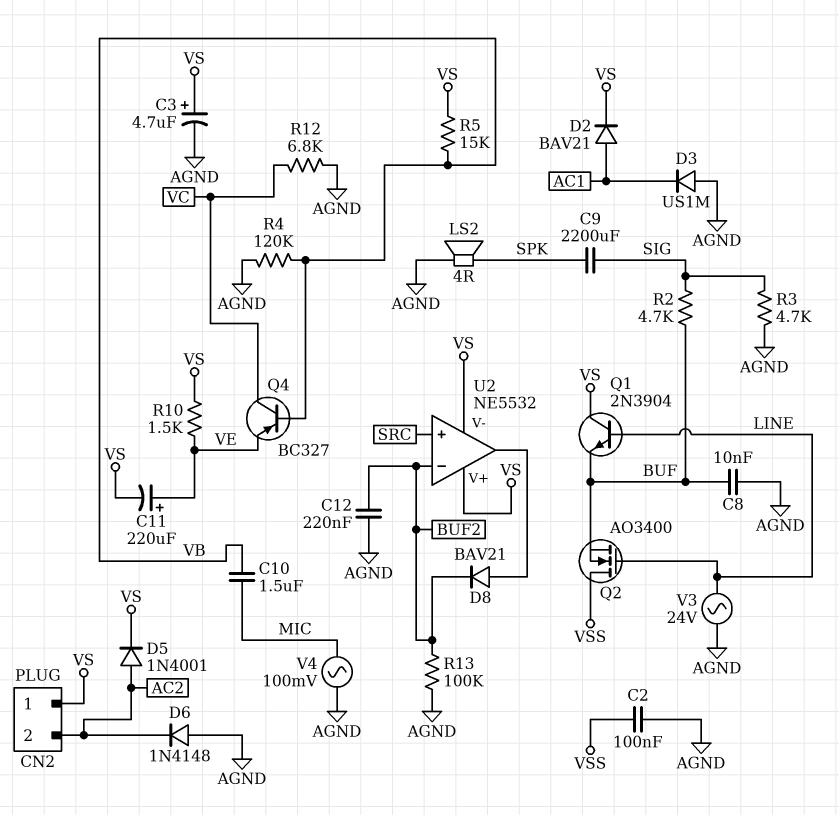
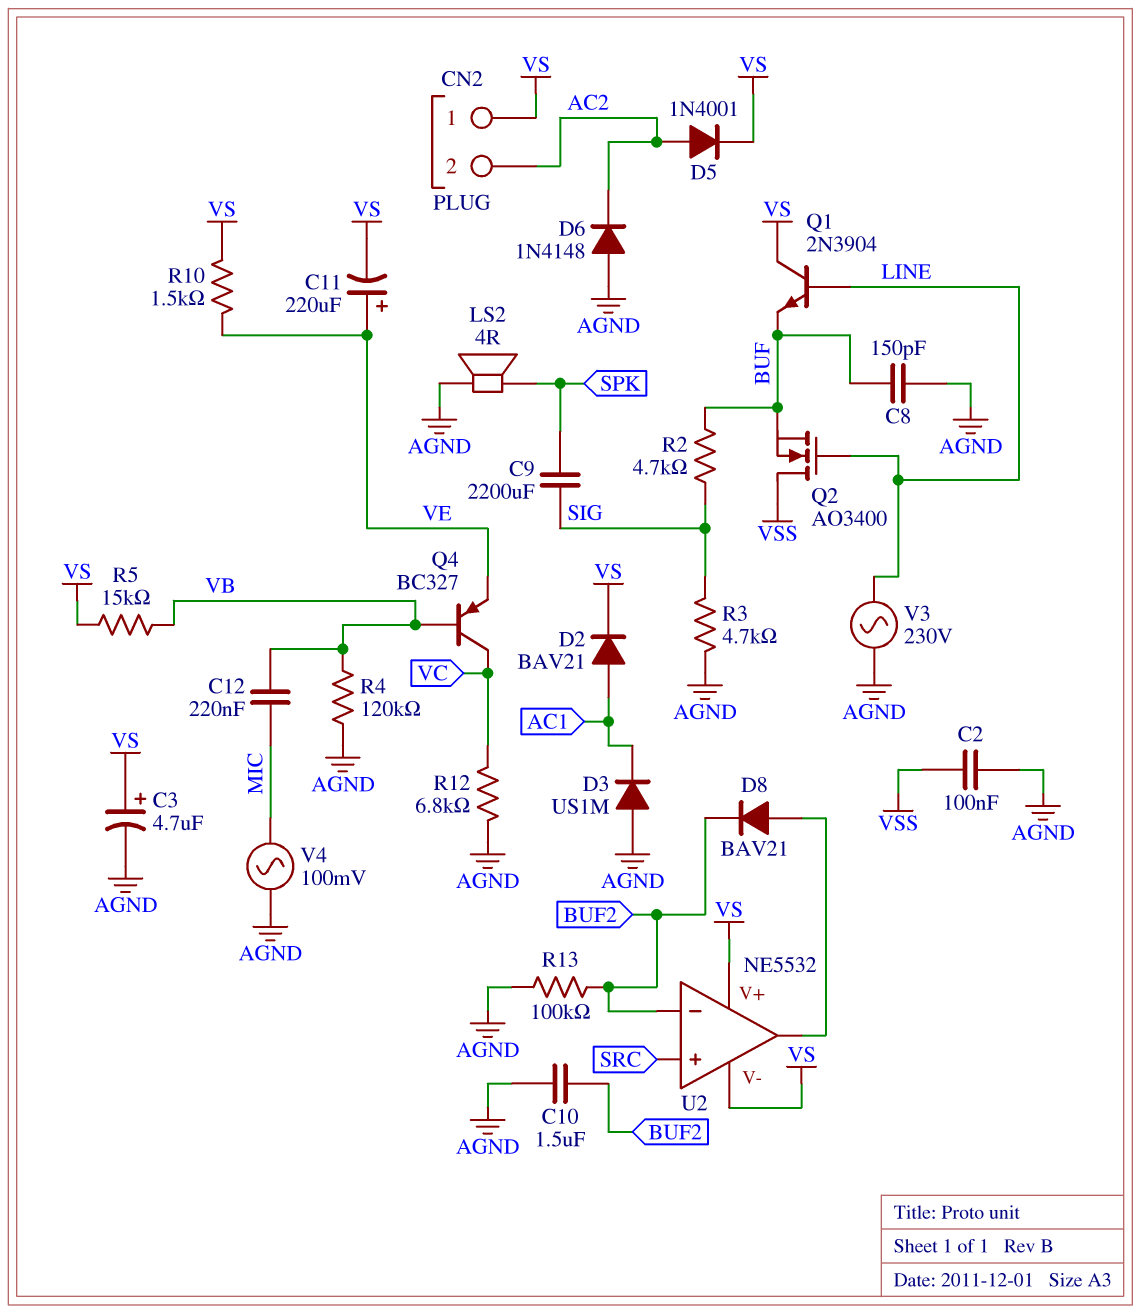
C8: 10nF (AGND, BUF) -> 150pF (AGND, BUF)
C10: 1.5uF (MIC, VB) -> 1.5uF (AGND, BUF2)
C12: 220nF (AGND, BUF2) -> 220nF (MIC, VB)
V3: AC 24V (AGND, LINE) -> AC 230V (AGND, LINE)

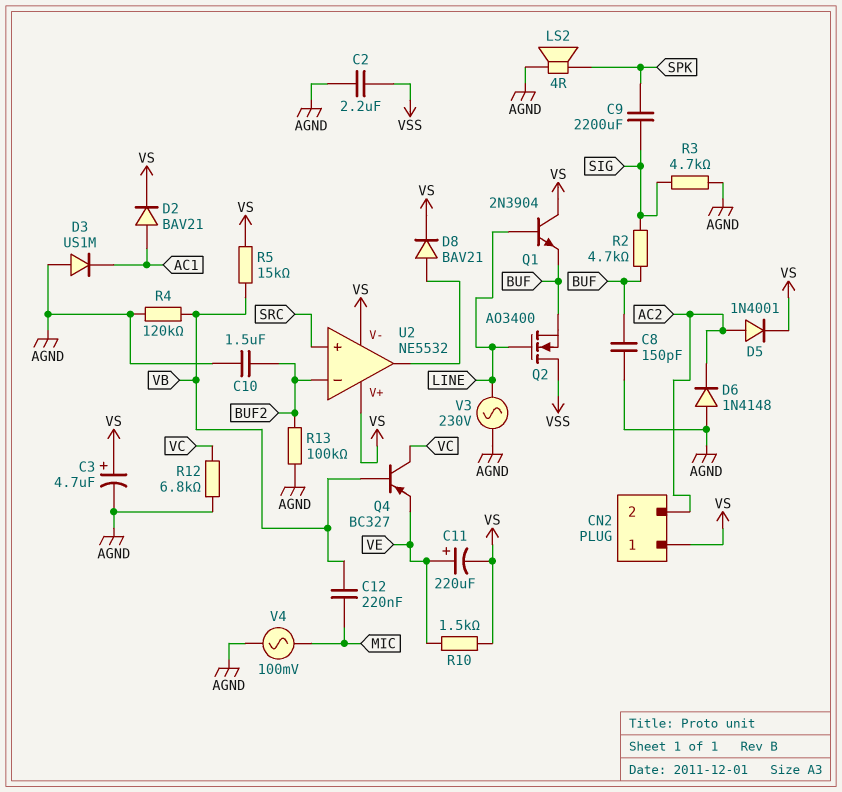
C2: 100nF (AGND, VSS) -> 2.2uF (AGND, VSS)
D8: diode BAV21 (A U2/out, K BUF2) -> diode BAV21 (A U2/out, K VS)

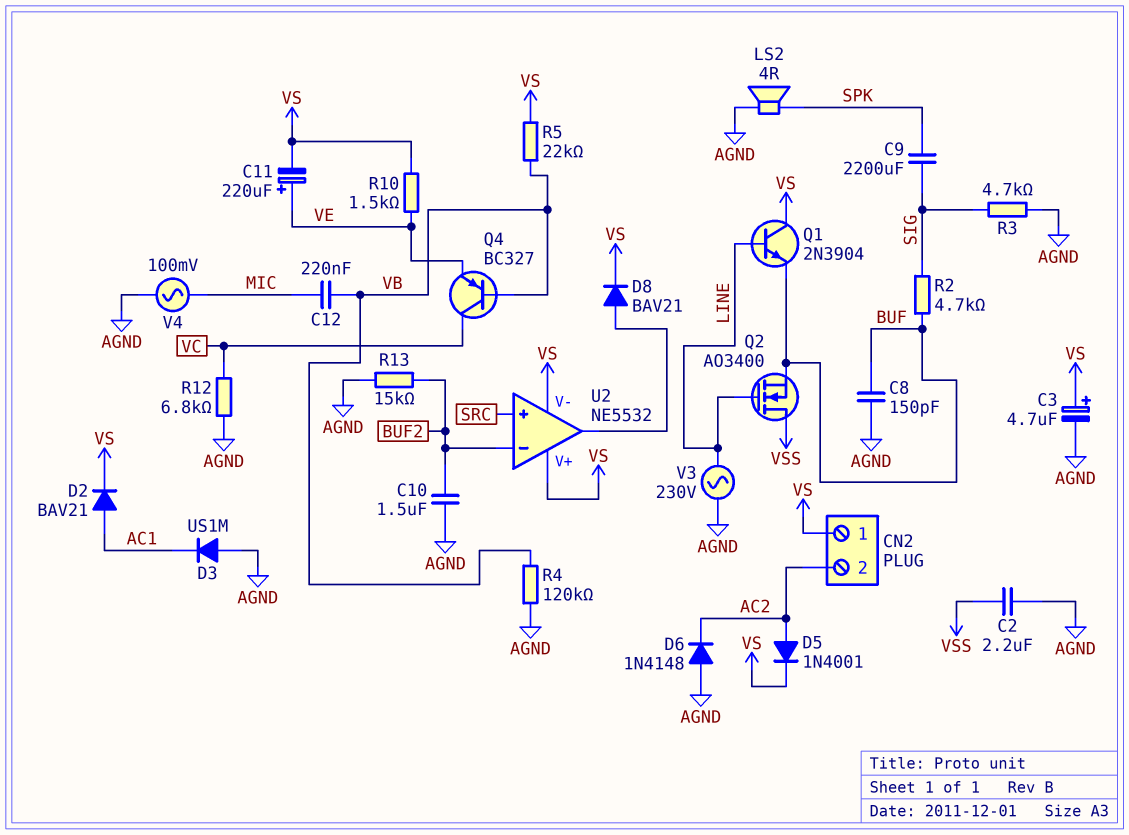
R5: 15k (VB, VS) -> 22k (VB, VS)
R13: 100k (AGND, BUF2) -> 15k (AGND, BUF2)

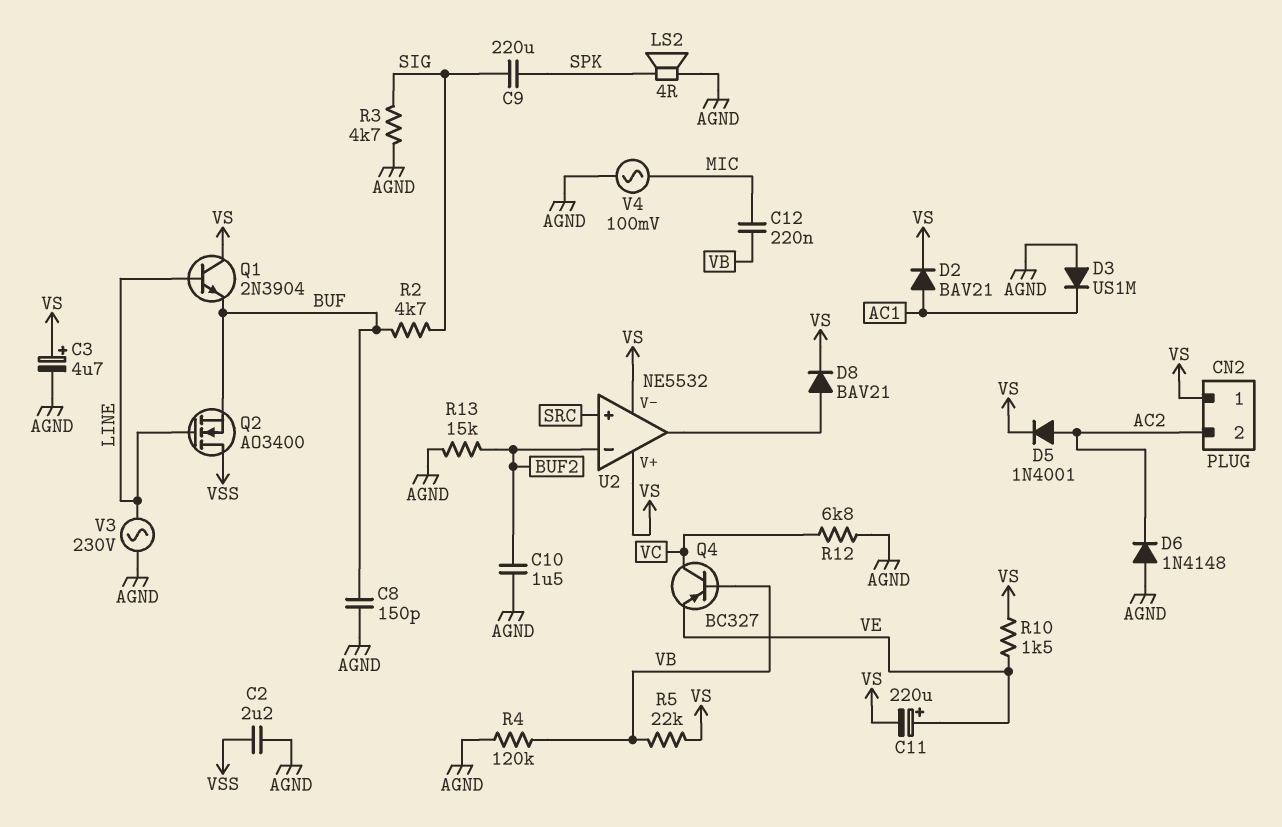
C9: 2200uF (SIG, SPK) -> 220uF (SIG, SPK)

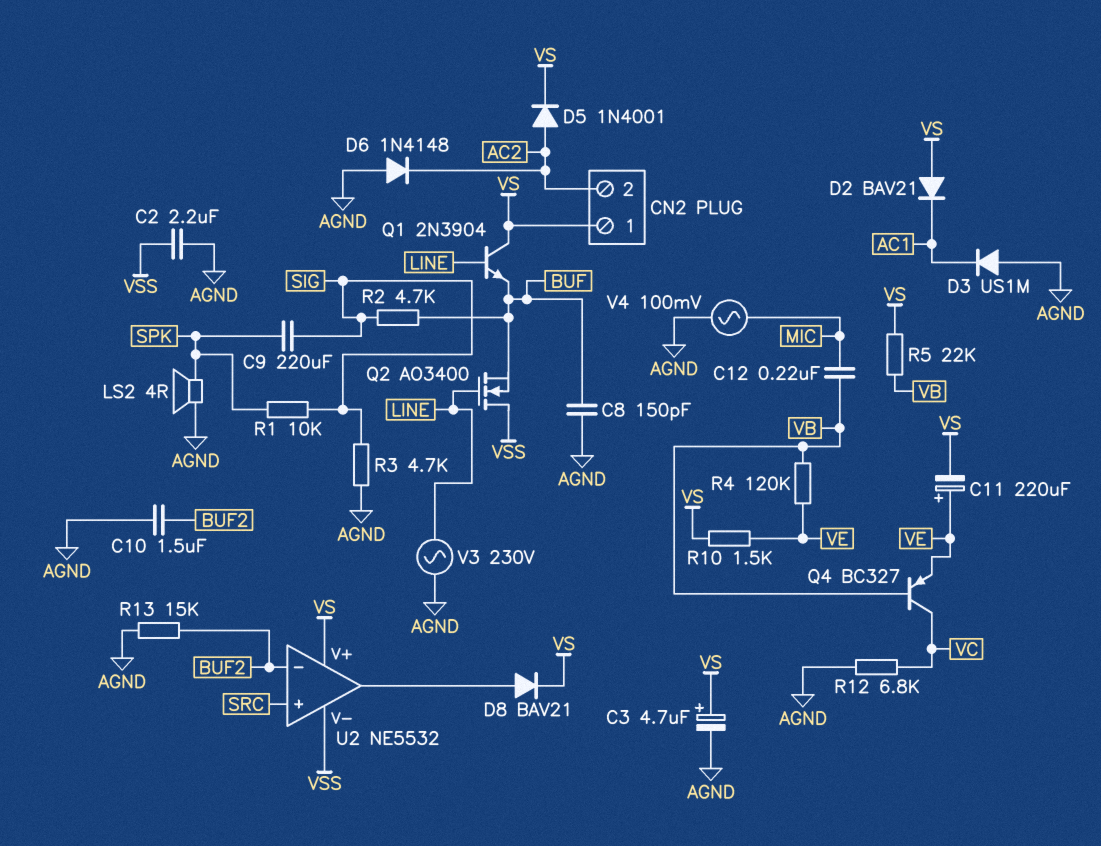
D2: diode BAV21 (A AC1, K VS) -> diode BAV21 (A VS, K AC1)
R1: none -> 10k (SIG, SPK)
R4: 120k (AGND, VB) -> 120k (VB, VE)
U2 pin V-: VS -> VSS

